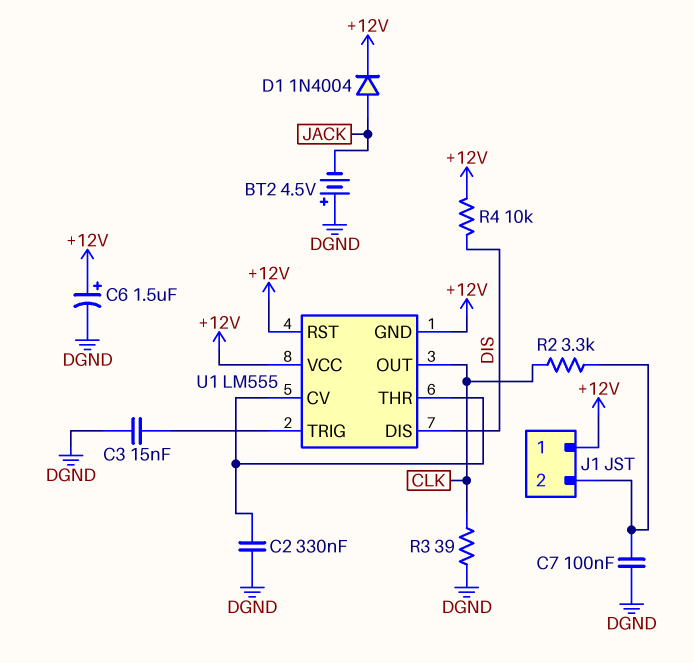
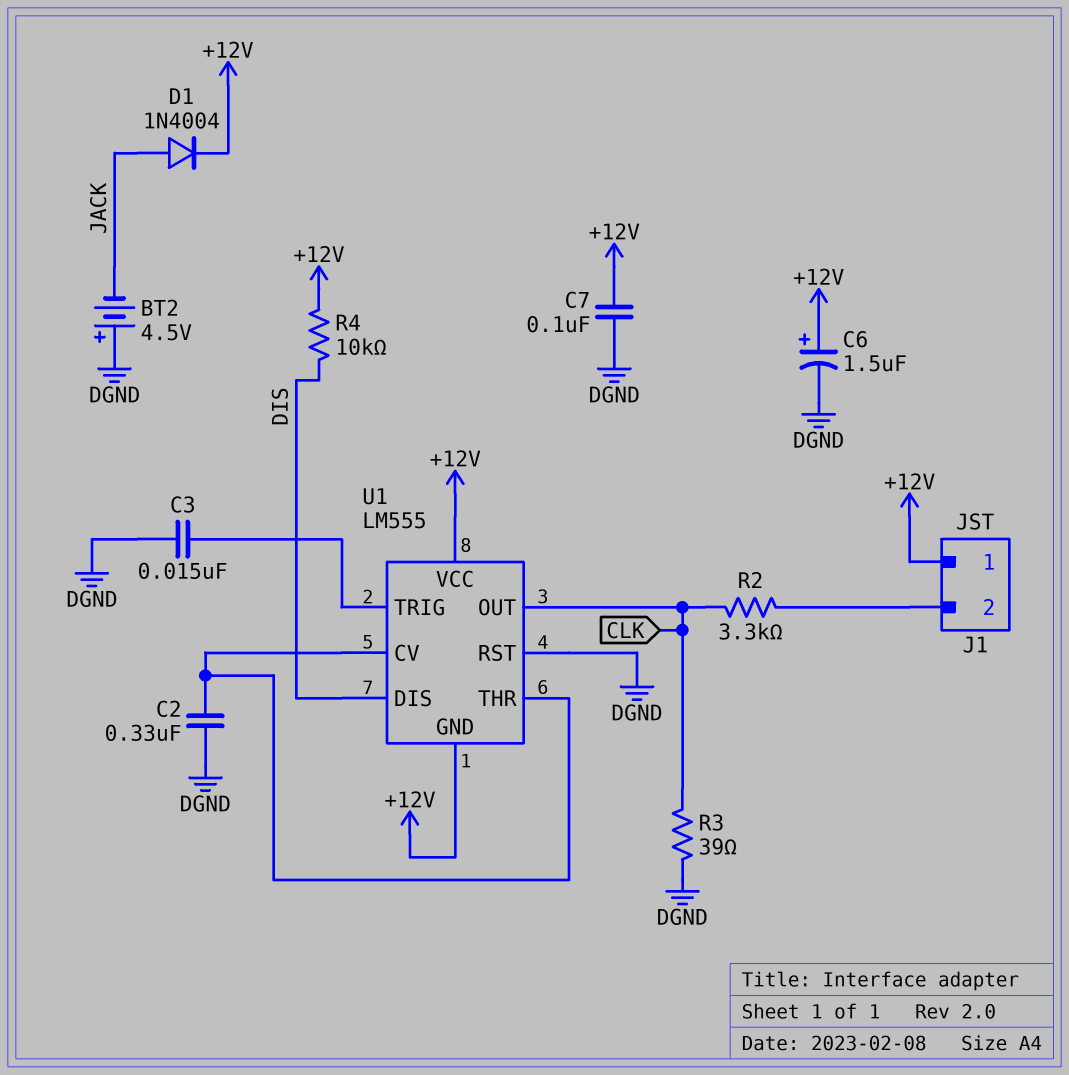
C7: 100nF (DGND, J1/2) -> 100nF (+12V, DGND)
U1 pin RST: +12V -> DGND

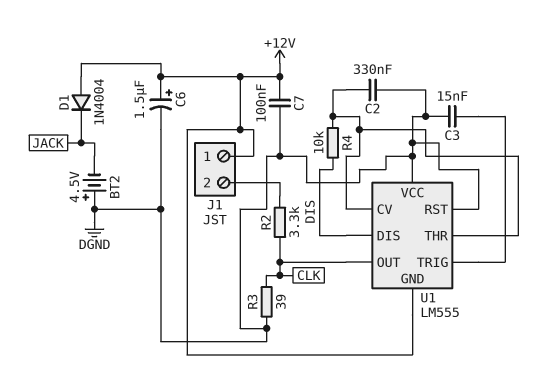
D1: diode 1N4004 (A JACK, K +12V) -> diode 1N4004 (A +12V, K JACK)
R4: 10k (+12V, DIS) -> 10k (DIS, U1/CV)
U1 pin VCC: +12V -> DGND

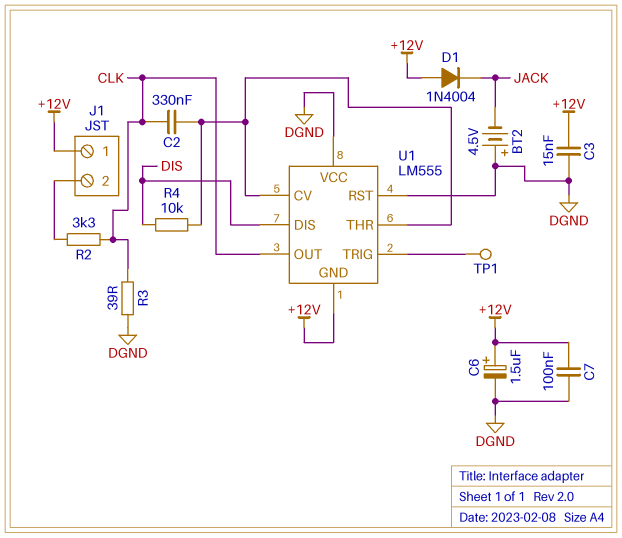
C2: 330nF (DGND, U1/CV) -> 330nF (CLK, U1/CV)
C3: 15nF (DGND, U1/TRIG) -> 15nF (+12V, DGND)
TP1: none -> test point (U1/TRIG)

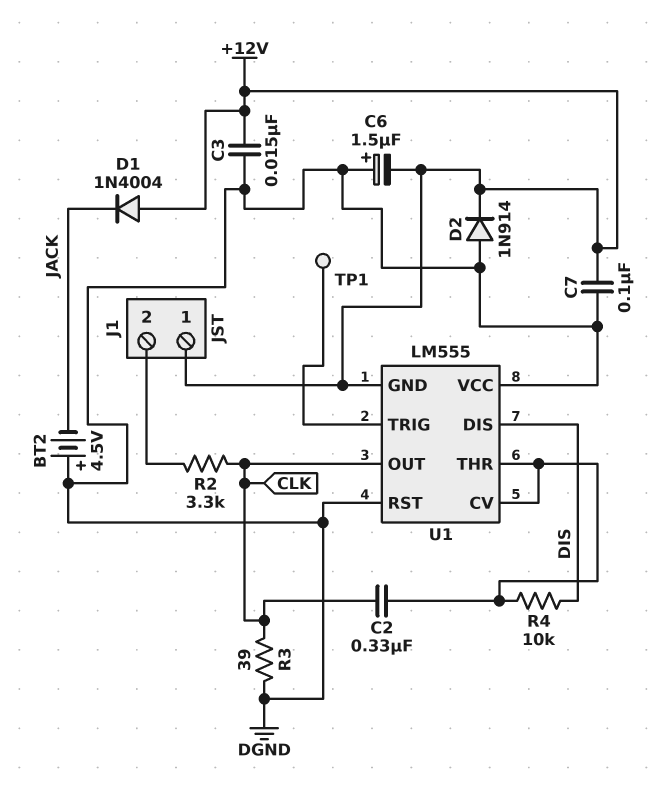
C6: 1.5uF (plus +12V, minus DGND) -> 1.5uF (plus DGND, minus +12V)
D2: none -> diode 1N914 (A DGND, K +12V)

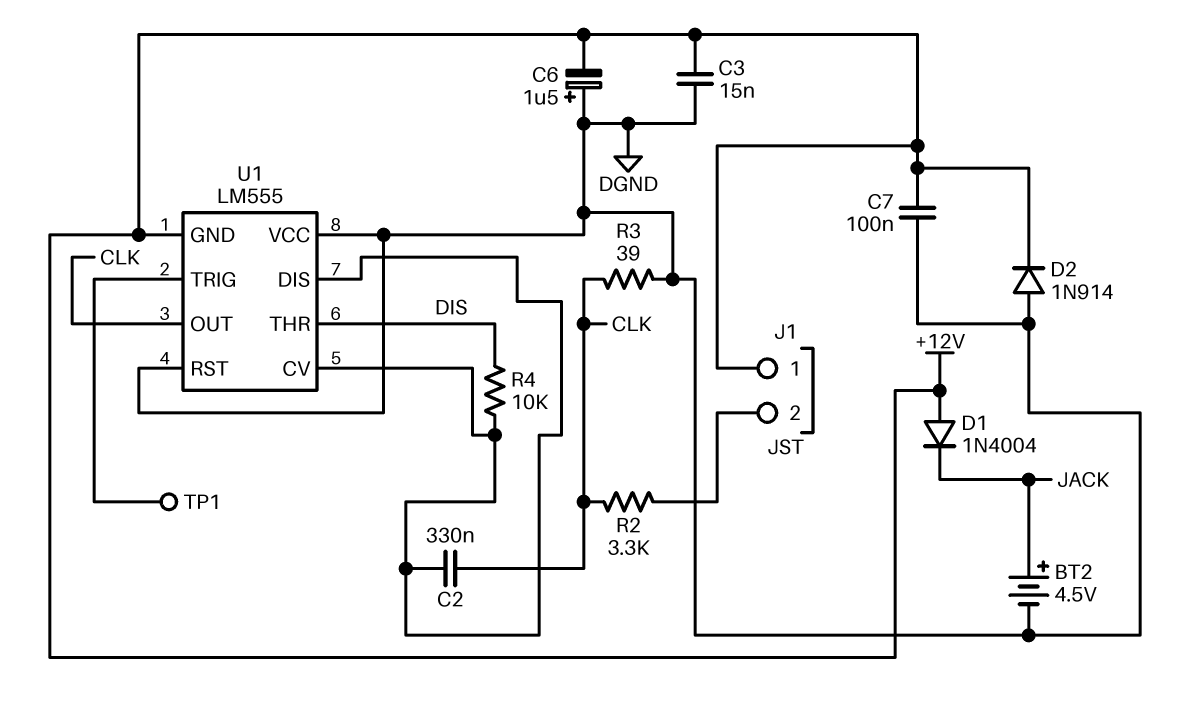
BT2: 4.5V (plus DGND, minus JACK) -> 4.5V (plus JACK, minus DGND)
U1 pin DIS: DIS -> U1/CV
U1 pin THR: U1/CV -> DIS

